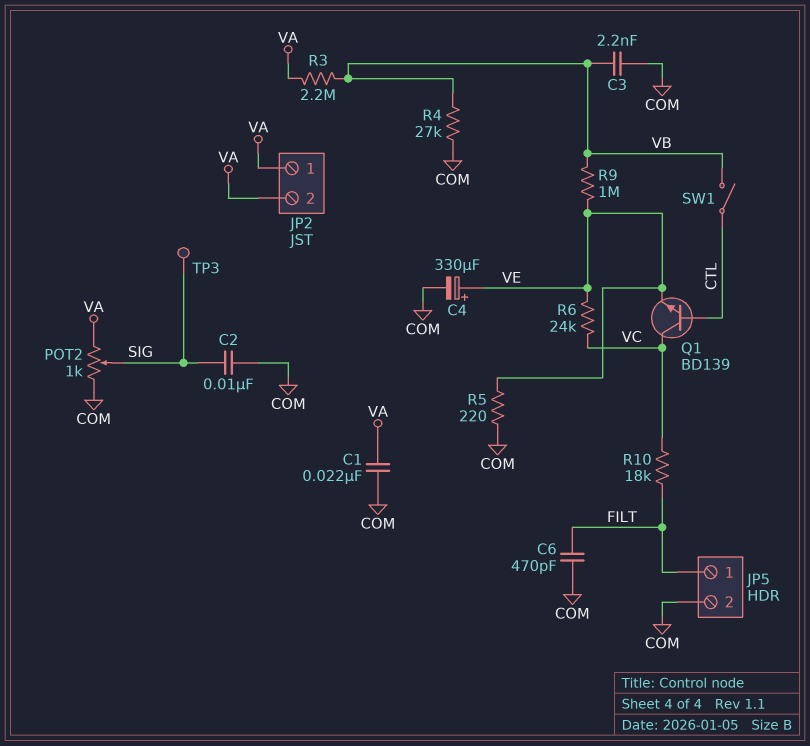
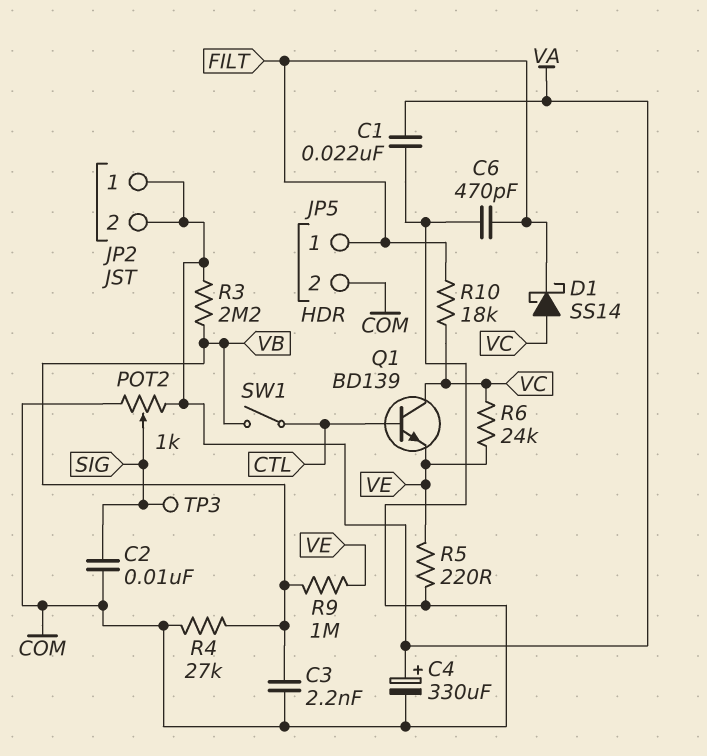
C4: 330uF (plus VE, minus COM) -> 330uF (plus VA, minus COM)
D1: none -> schottky SS14 (A VC, K FILT)

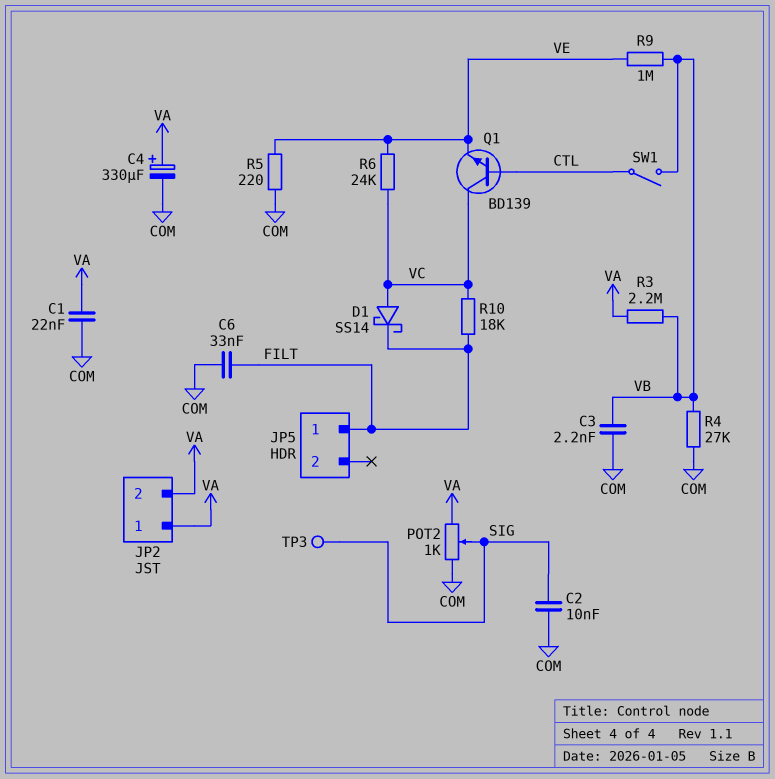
C6: 470pF (COM, FILT) -> 33nF (COM, FILT)
JP5 pin 2: COM -> none

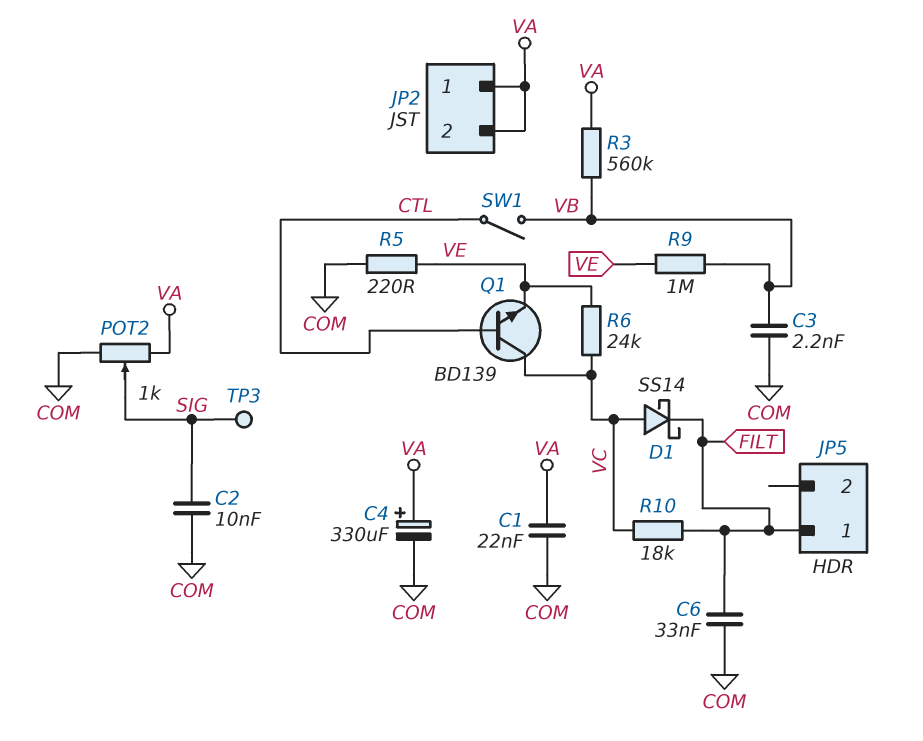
R3: 2.2M (VA, VB) -> 560k (VA, VB)
R4: 27k (COM, VB) -> none

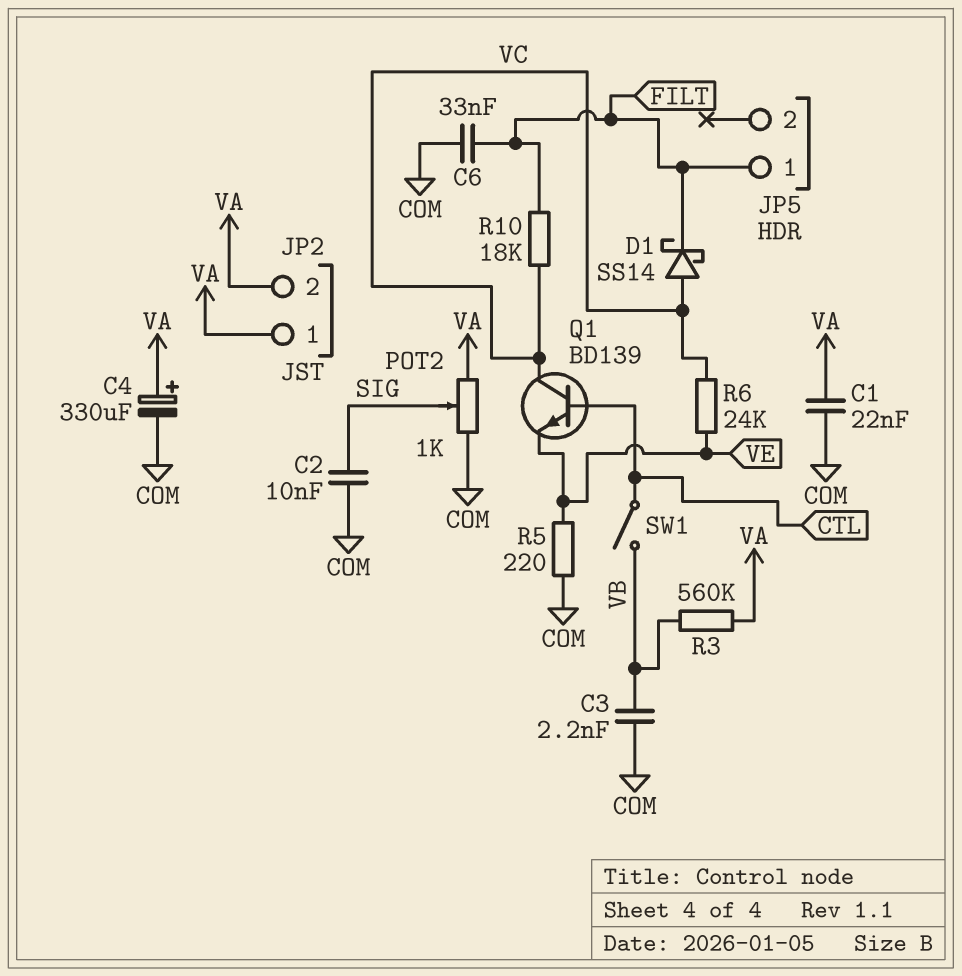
R9: 1M (VB, VE) -> none
TP3: test point (SIG) -> none

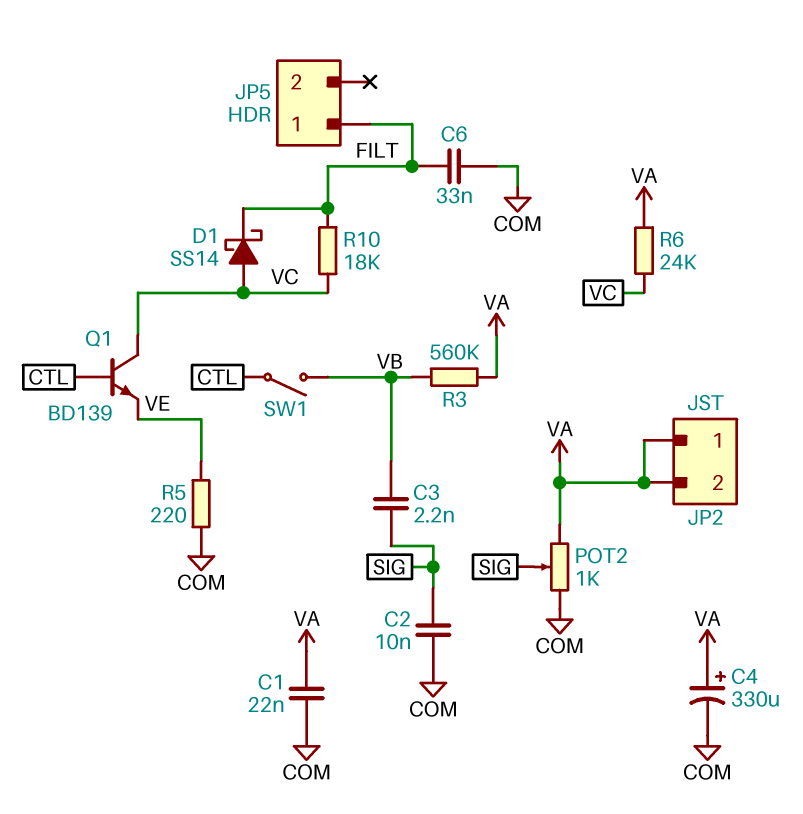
C3: 2.2nF (COM, VB) -> 2.2nF (SIG, VB)
R6: 24k (VC, VE) -> 24k (VA, VC)

